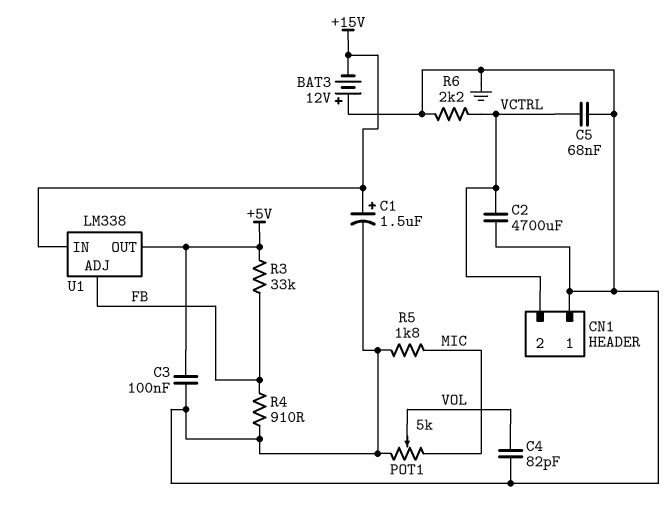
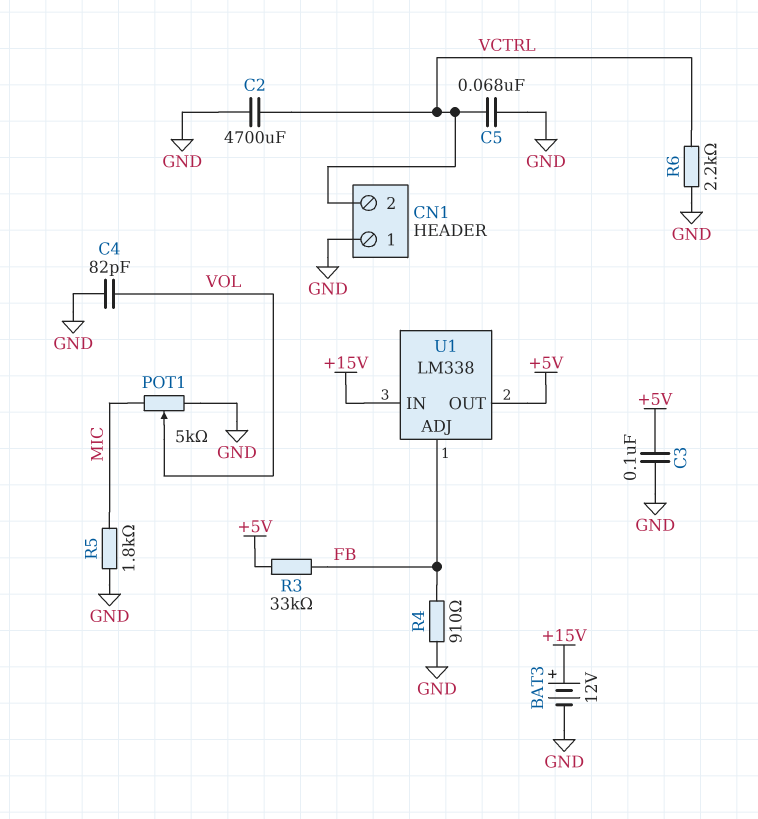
BAT3: 12V (plus GND, minus +15V) -> 12V (plus +15V, minus GND)
C1: 1.5uF (plus +15V, minus GND) -> none

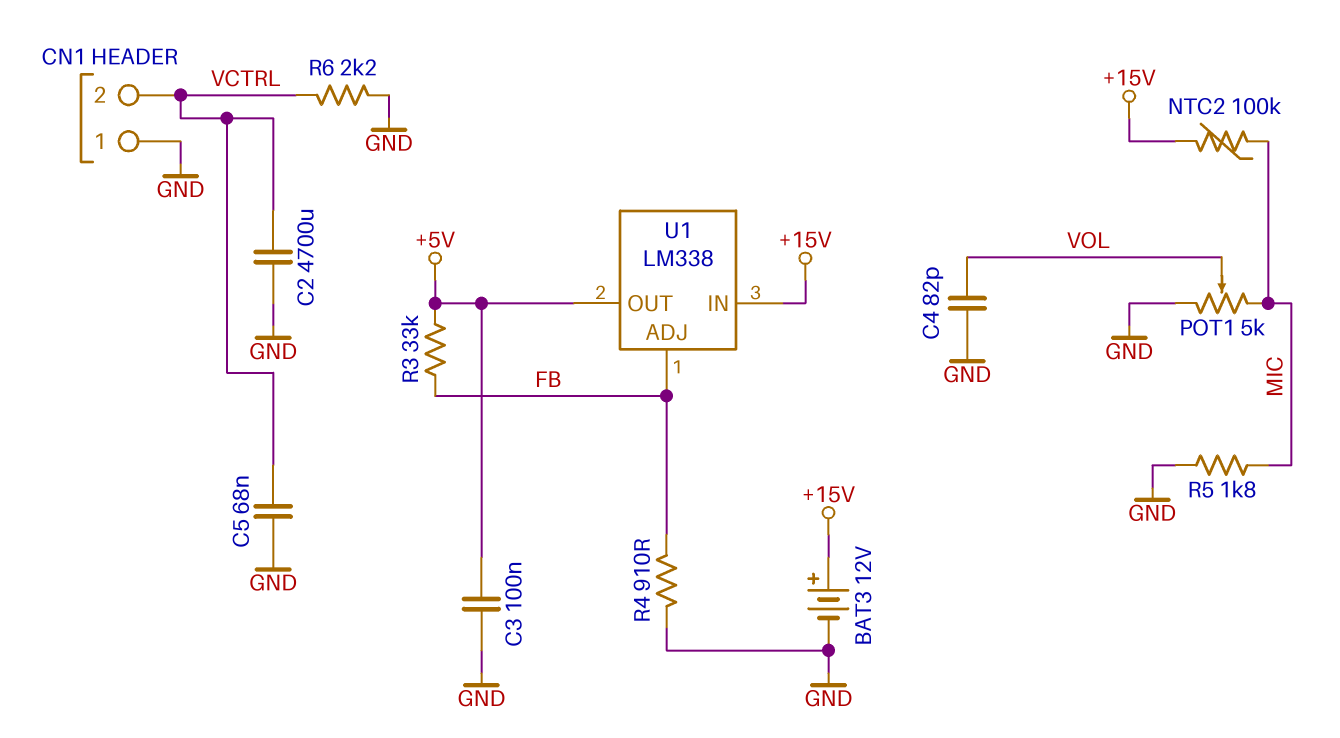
NTC2: none -> 100k (+15V, MIC)

